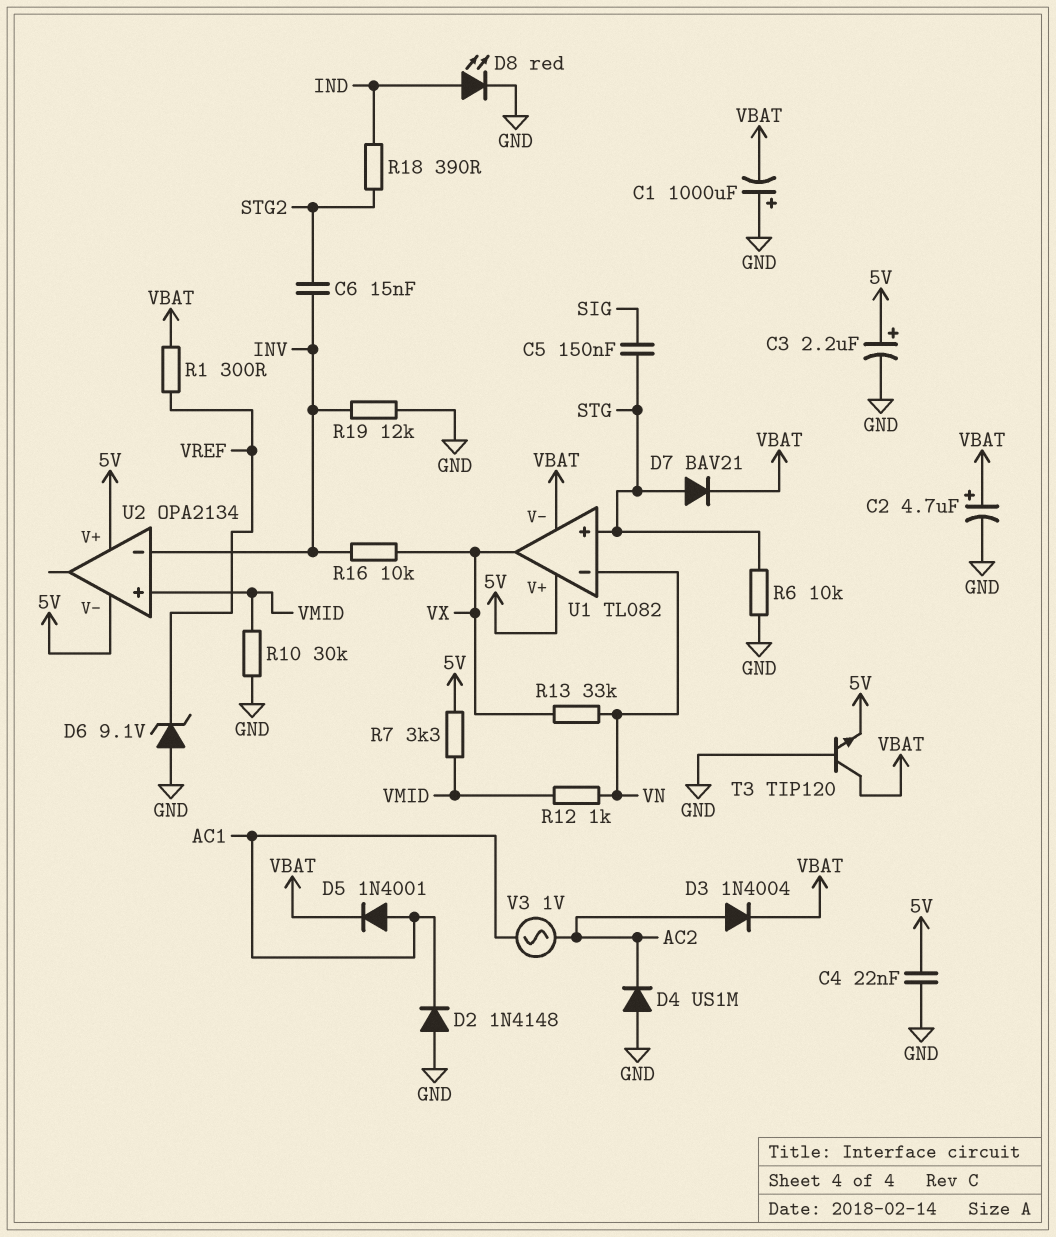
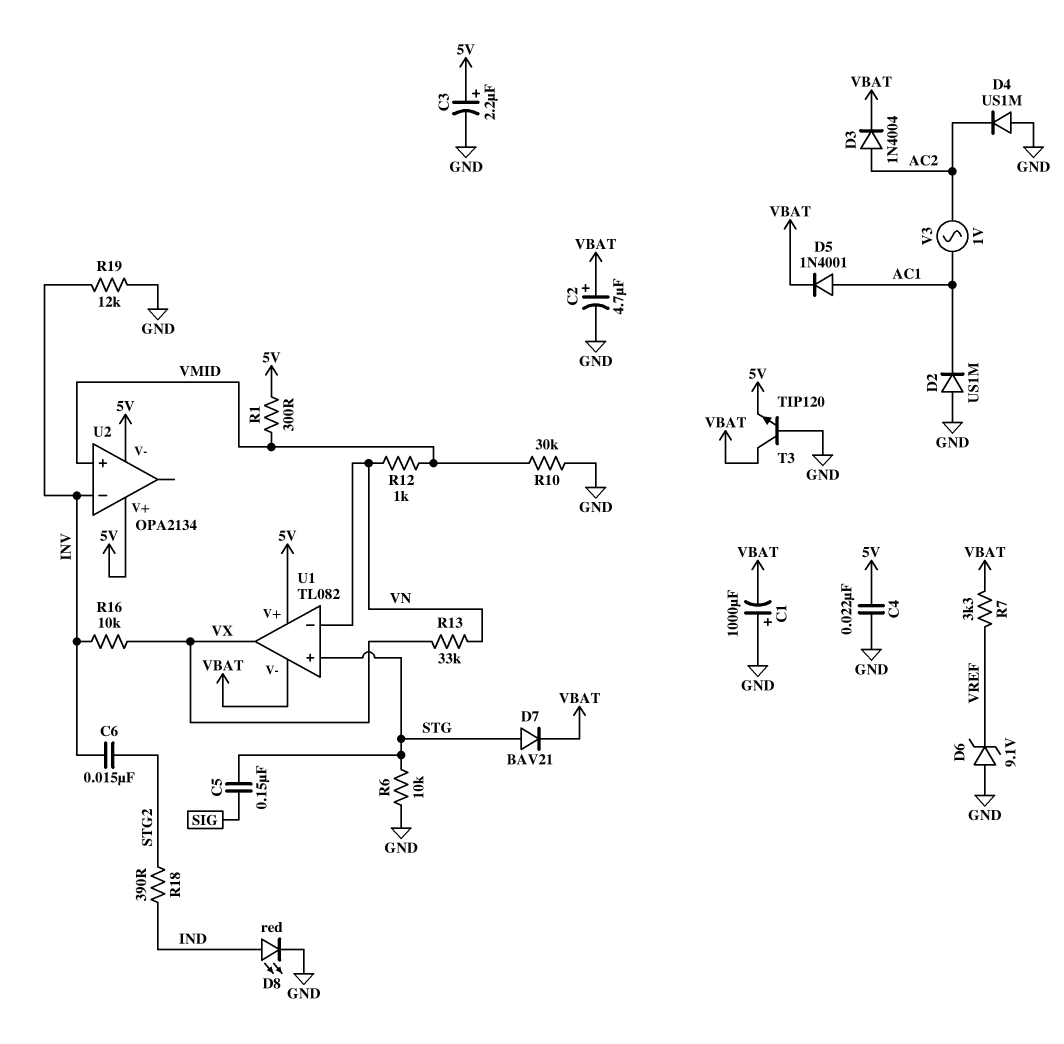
D2: diode 1N4148 (A GND, K AC1) -> diode US1M (A GND, K AC1)
R1: 300 (VBAT, VREF) -> 300 (5V, VMID)
R7: 3.3k (5V, VMID) -> 3.3k (VBAT, VREF)

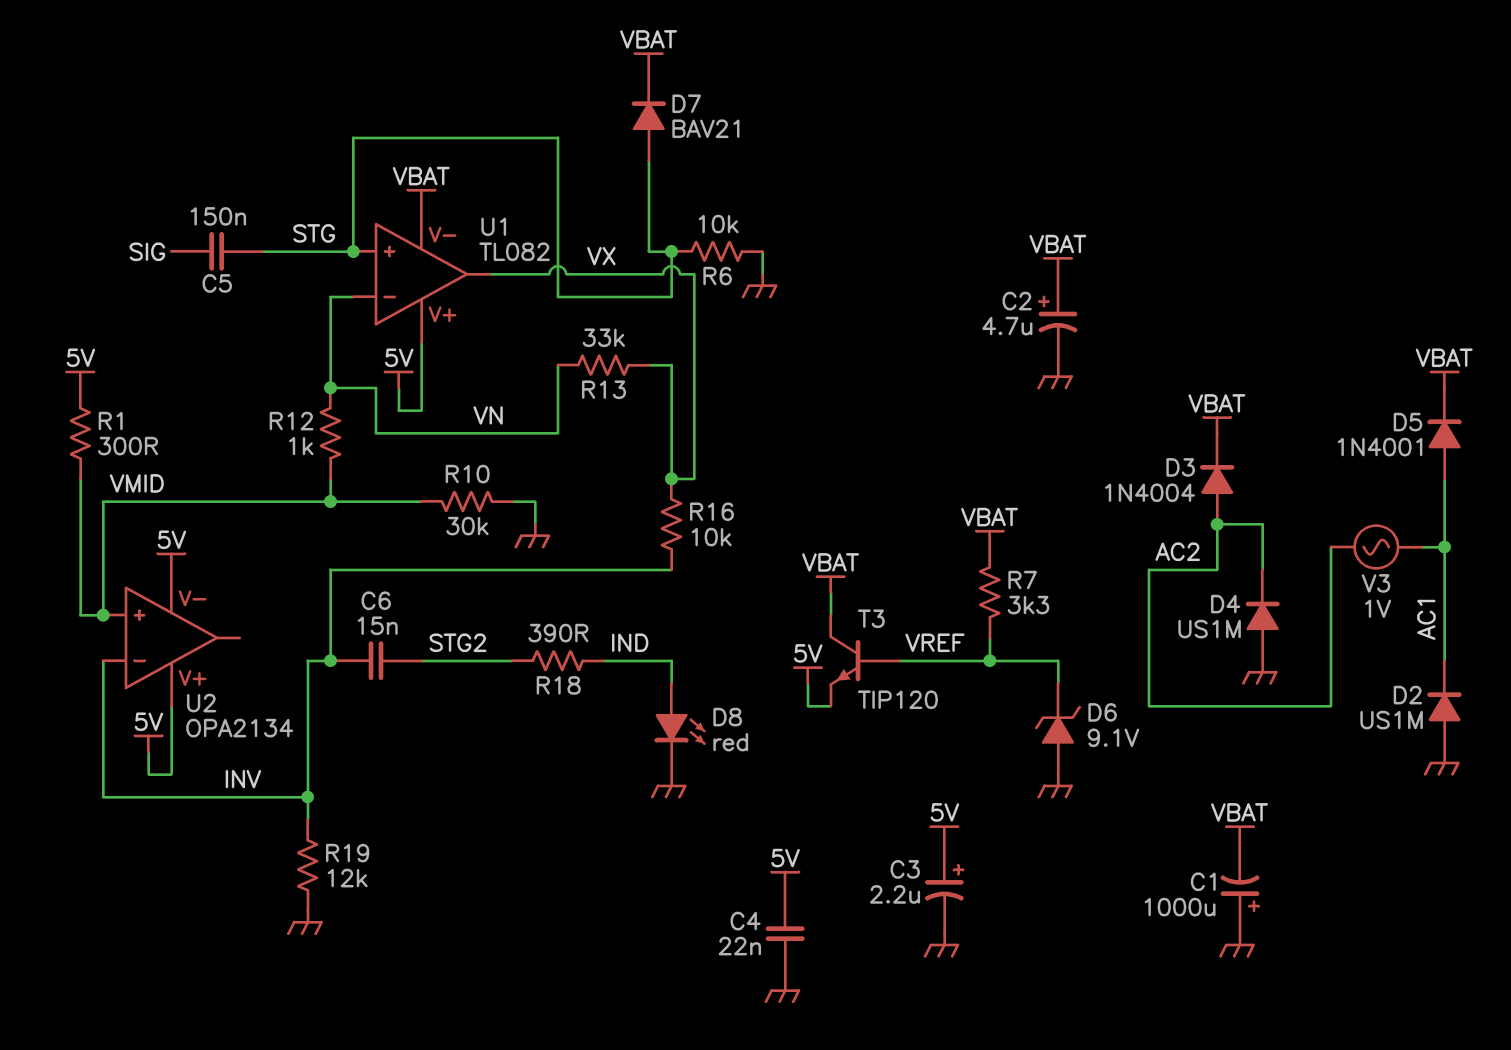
T3: NPN TIP120 (B GND, C VBAT, E 5V) -> NPN TIP120 (B VREF, C VBAT, E 5V)

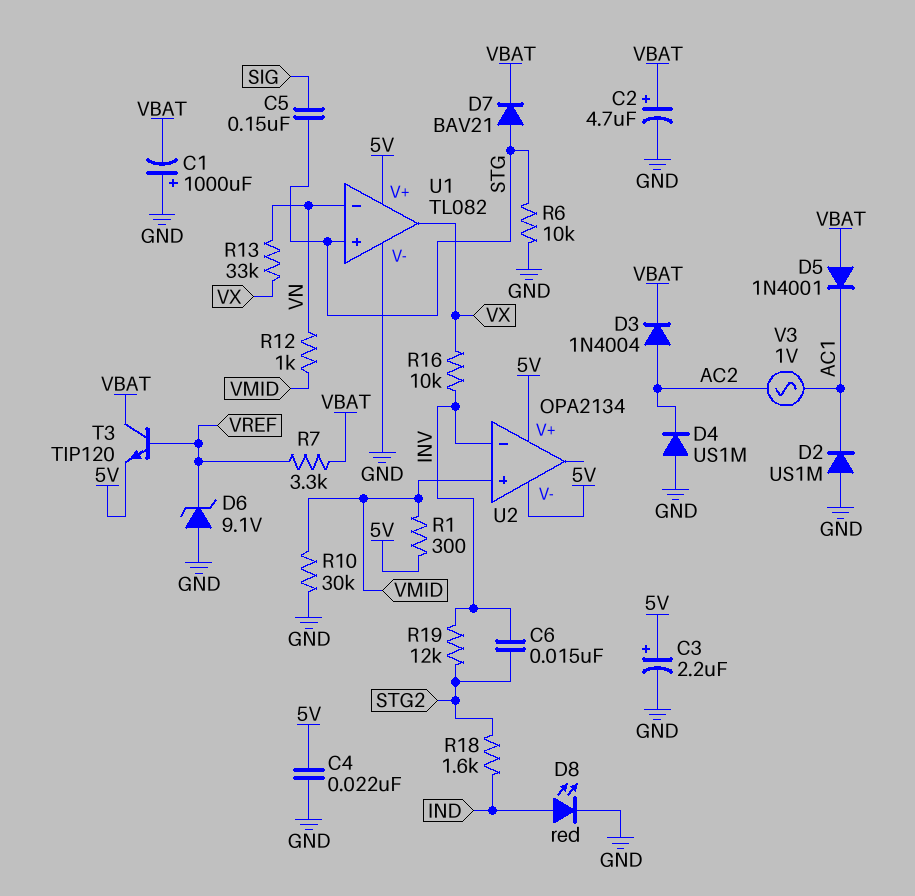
D5: diode 1N4001 (A AC1, K VBAT) -> diode 1N4001 (A VBAT, K AC1)
R18: 390 (IND, STG2) -> 1.6k (IND, STG2)
R19: 12k (GND, INV) -> 12k (INV, STG2)
U1 pin V-: VBAT -> GND

